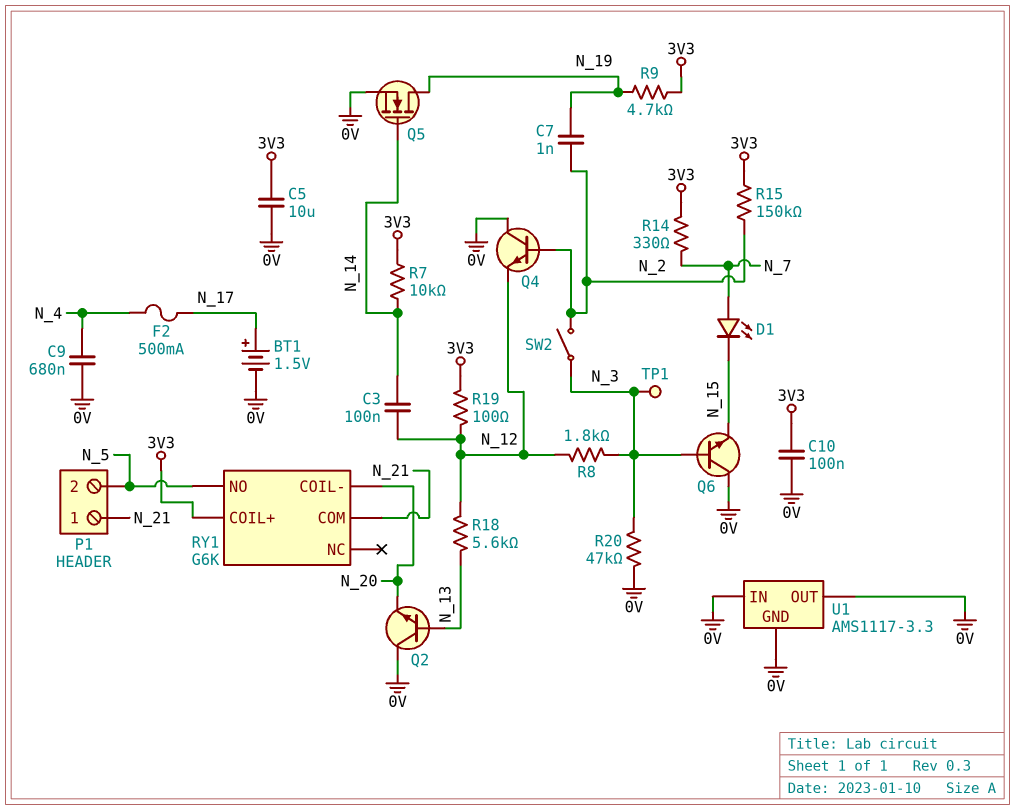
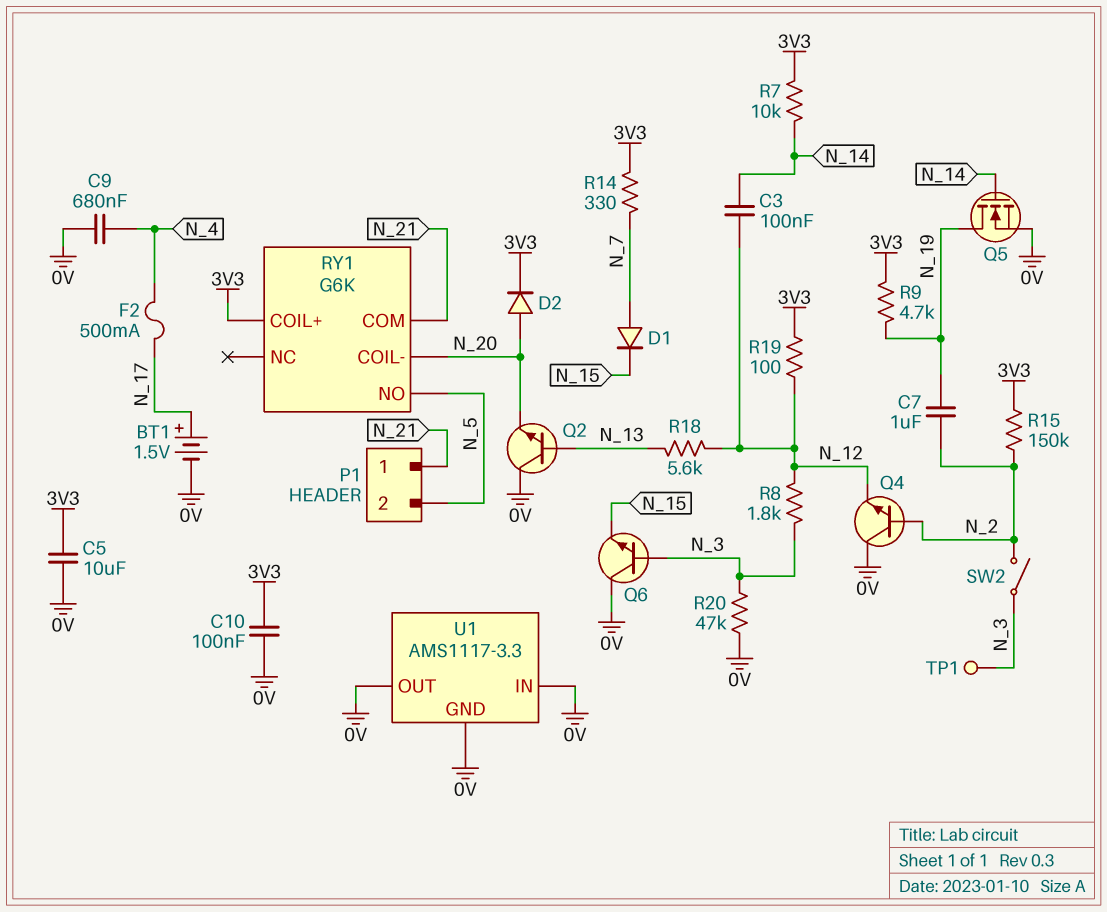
C7: 1nF (N_2, N_19) -> 1uF (N_2, N_19)
D1: LED (A N_7, K N_15) -> diode (A N_7, K N_15)
D2: none -> diode (A N_20, K 3V3)

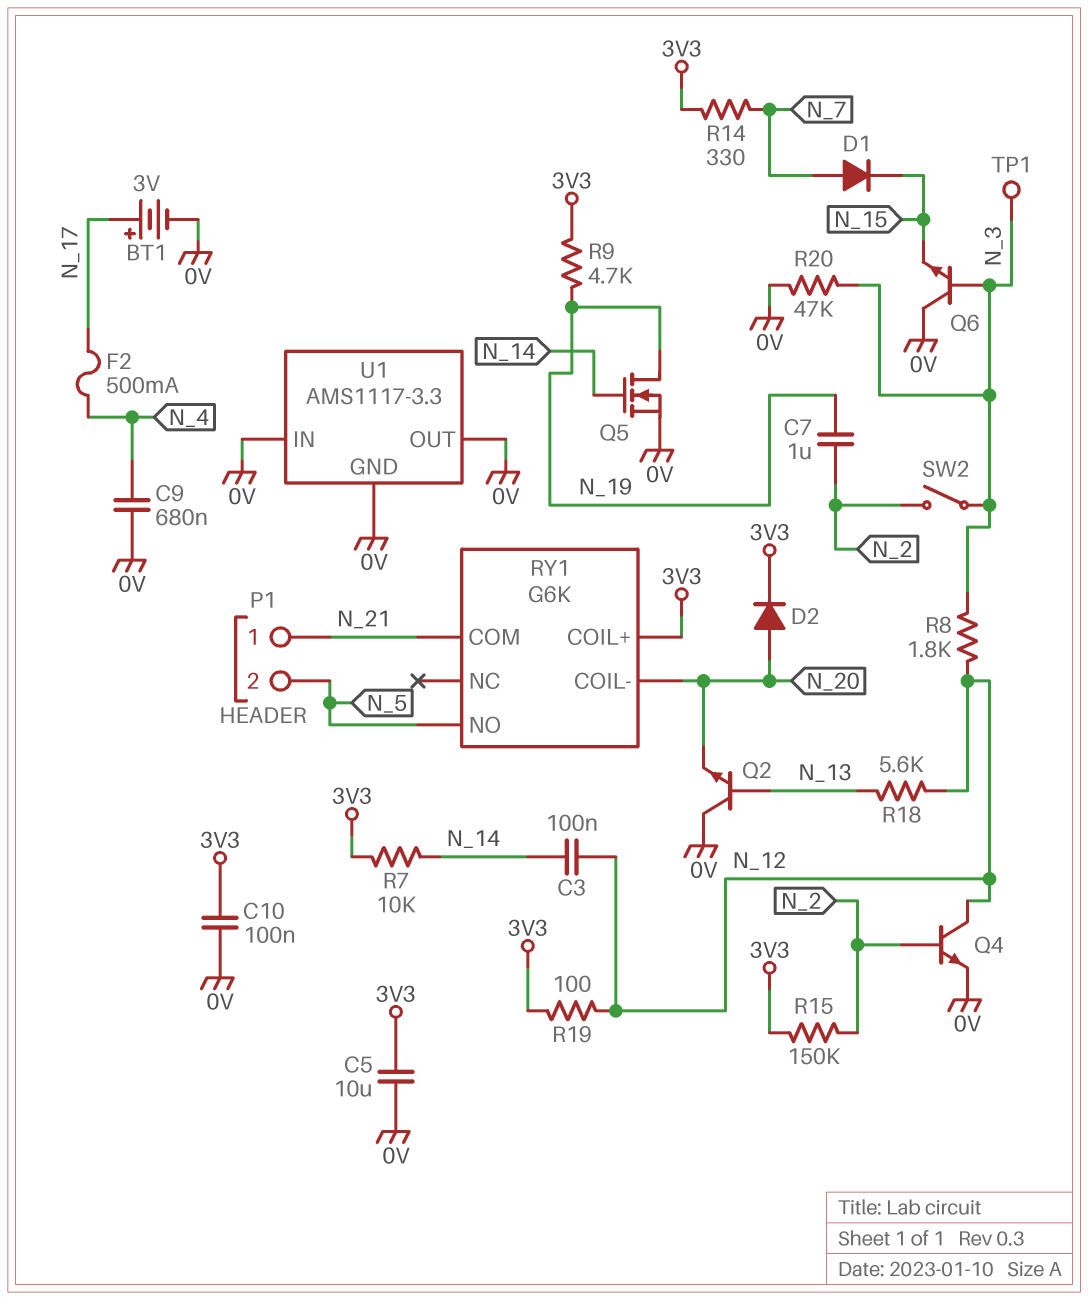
BT1: 1.5V (plus N_17, minus 0V) -> 3V (plus N_17, minus 0V)
Q4: NPN (B N_2, C 0V, E N_12) -> NPN (B N_2, C N_12, E 0V)

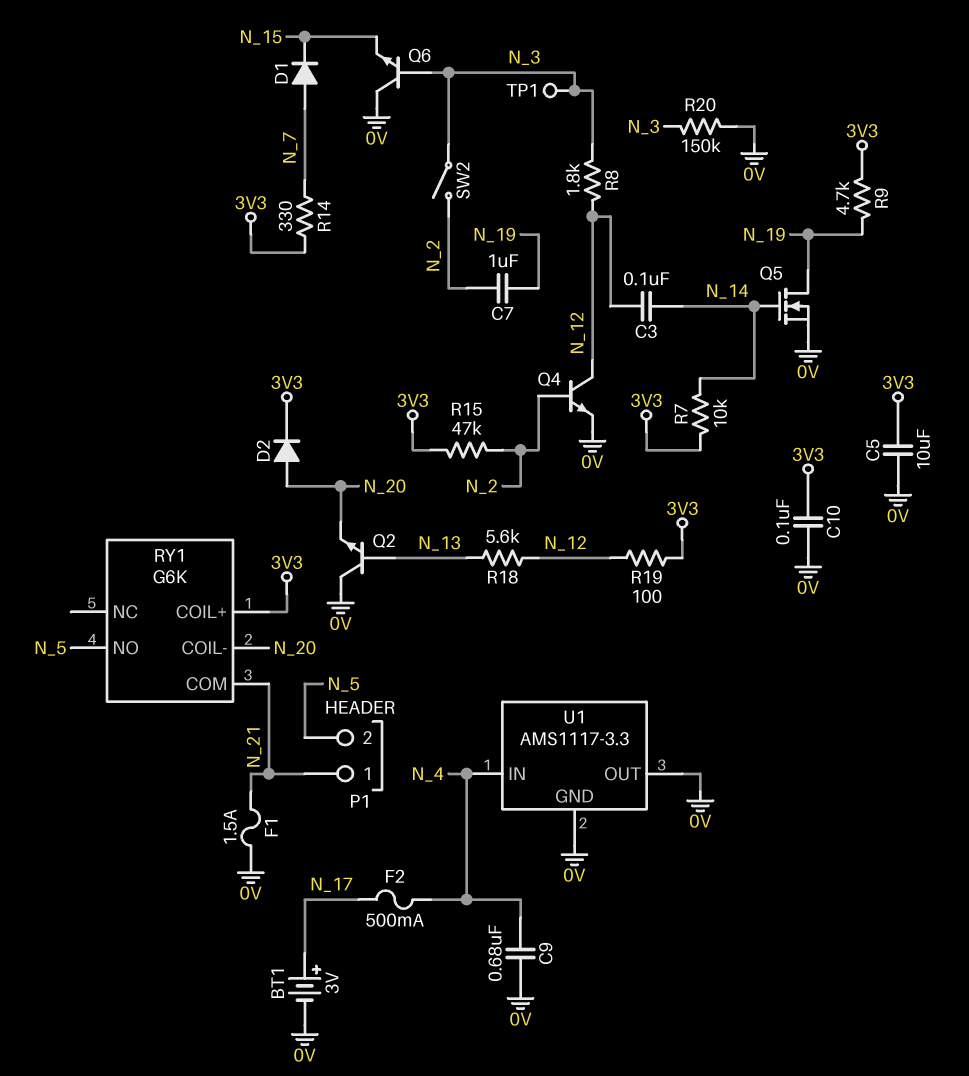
F1: none -> 1.5A (0V, N_21)
R15: 150k (3V3, N_2) -> 47k (3V3, N_2)
R20: 47k (0V, N_3) -> 150k (0V, N_3)
U1 pin IN: 0V -> N_4

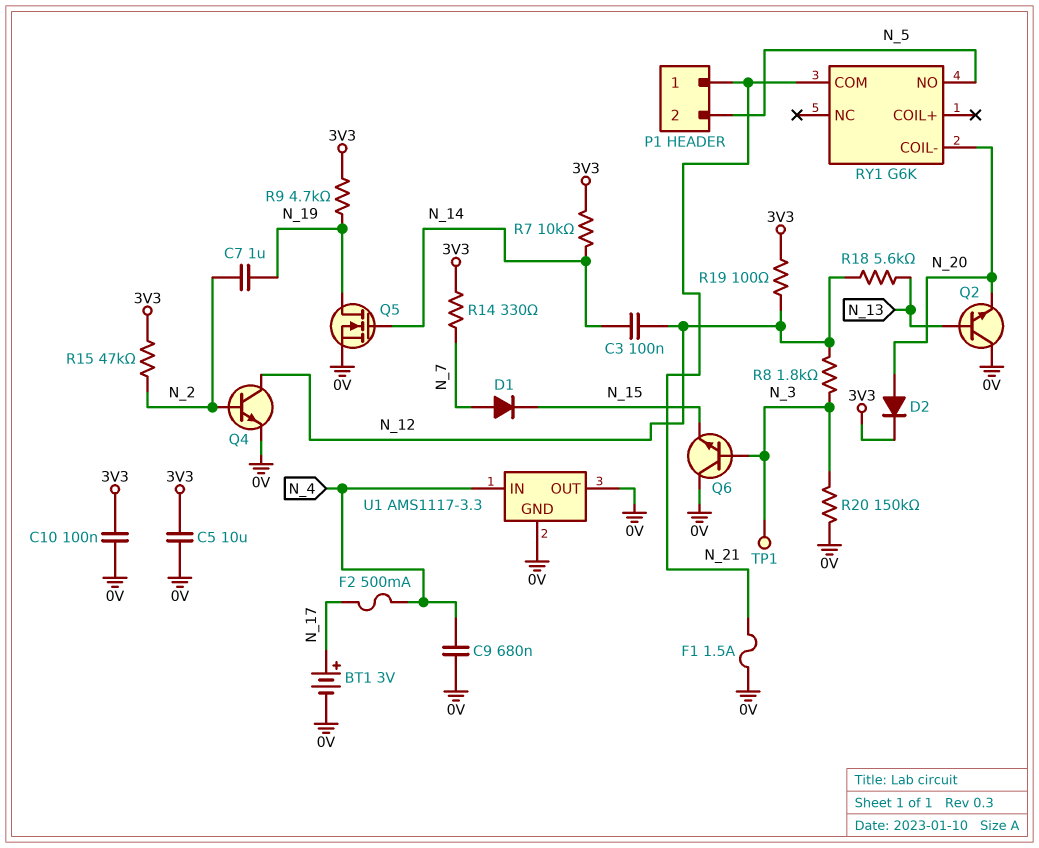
RY1 pin COIL+: 3V3 -> none
SW2: switch (N_2, N_3) -> none

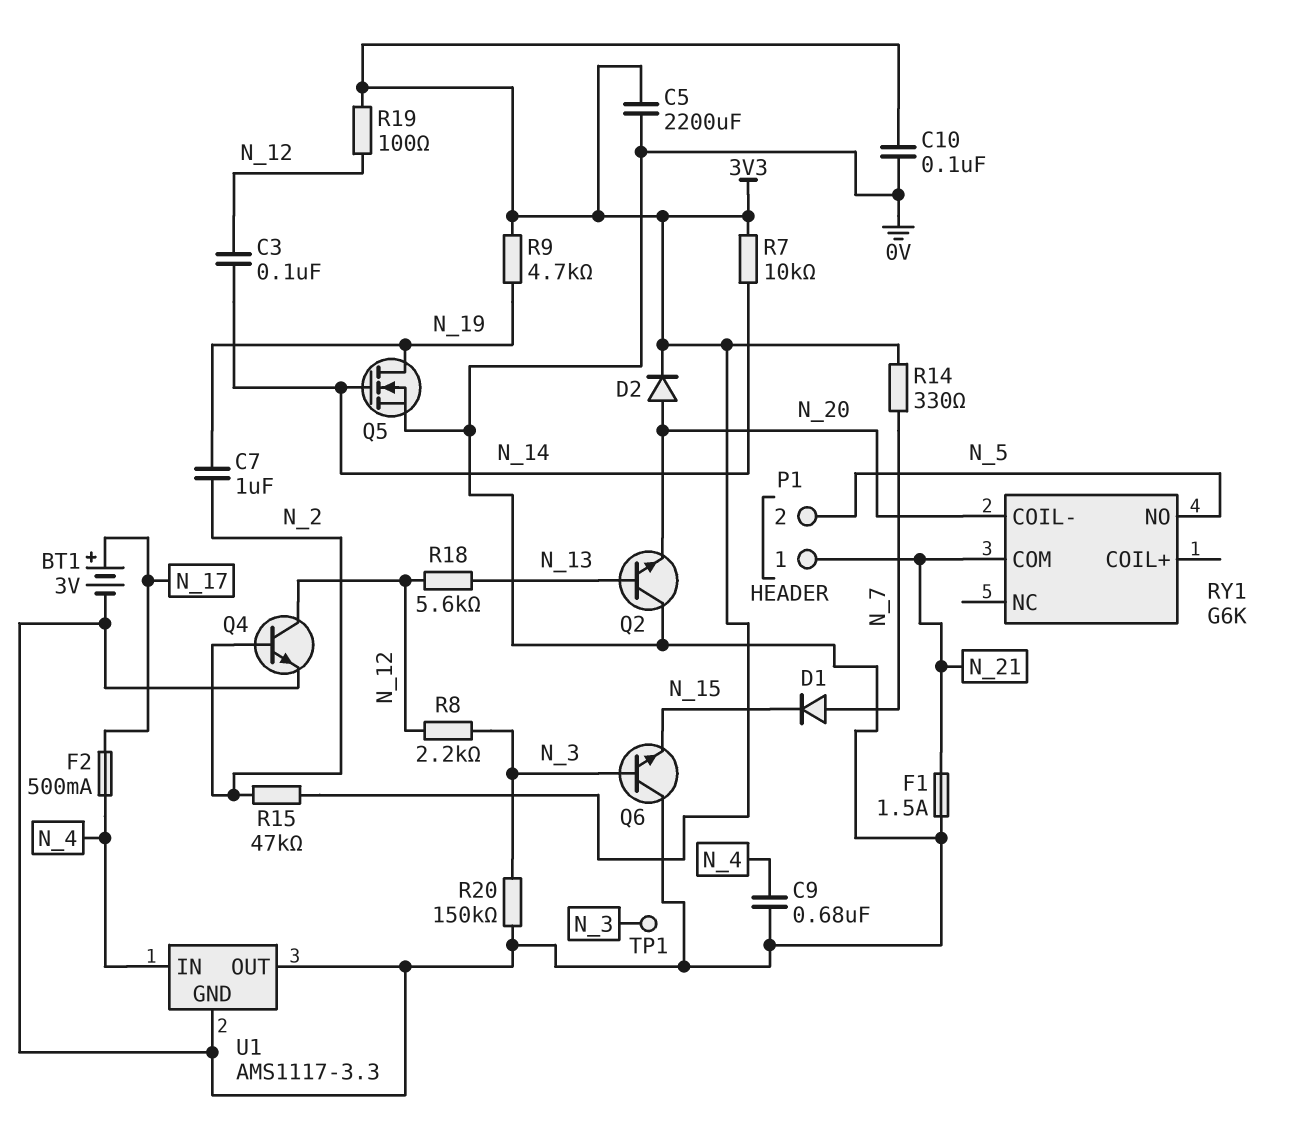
C5: 10uF (0V, 3V3) -> 2200uF (0V, 3V3)
R8: 1.8k (N_3, N_12) -> 2.2k (N_3, N_12)

